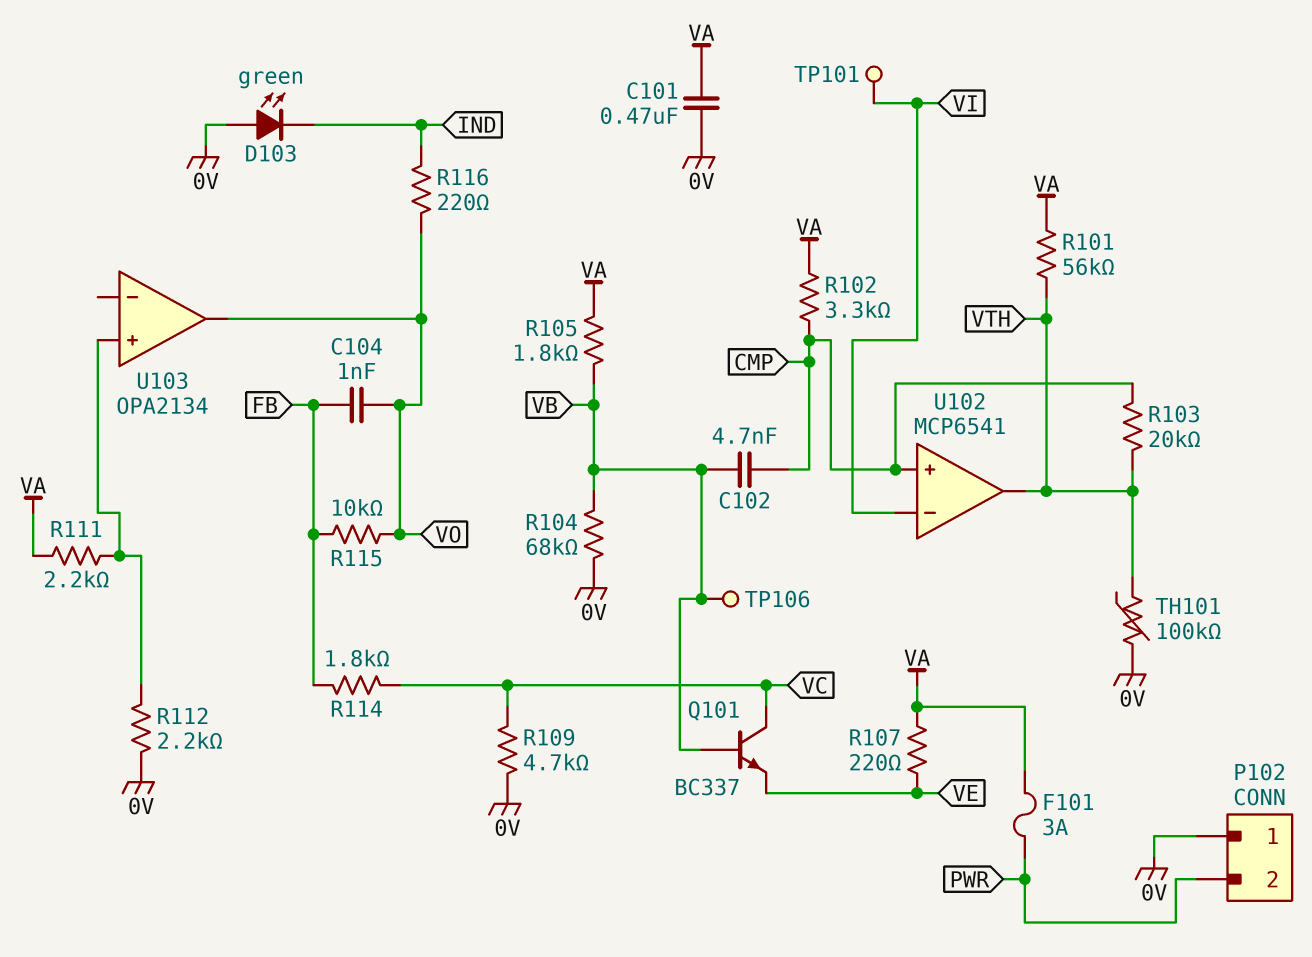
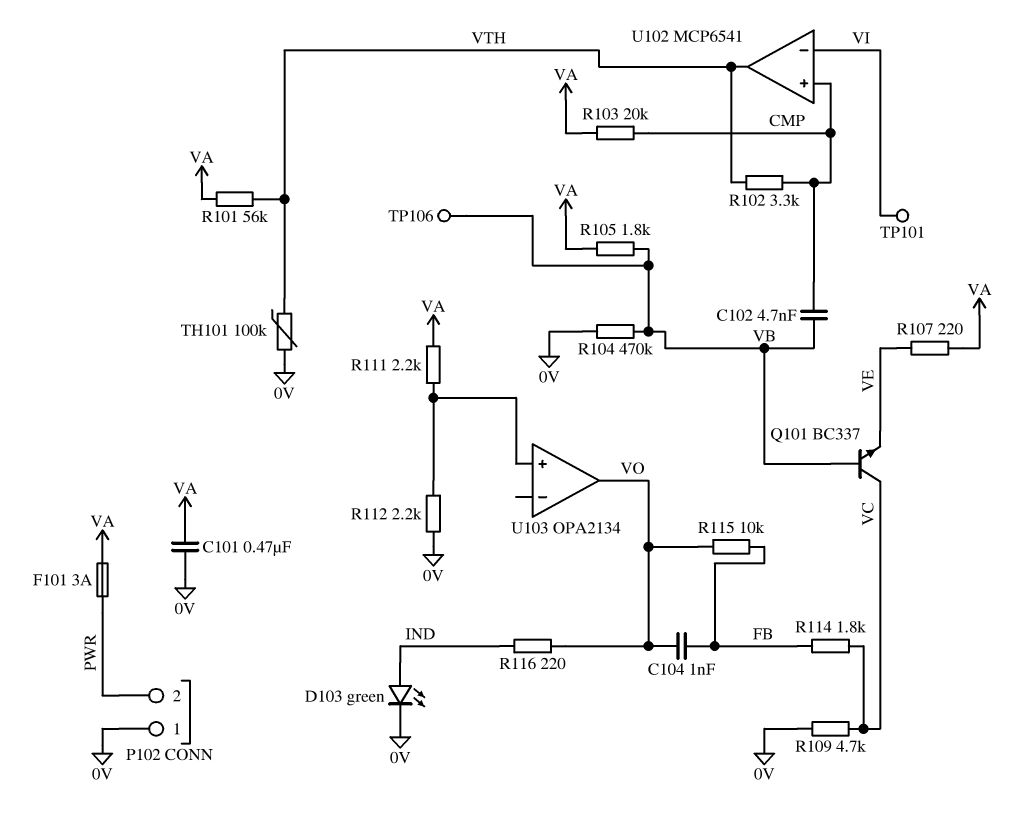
D103: LED green (A 0V, K IND) -> LED green (A IND, K 0V)
R102: 3.3k (CMP, VA) -> 3.3k (CMP, VTH)
R103: 20k (CMP, VTH) -> 20k (CMP, VA)
R104: 68k (0V, VB) -> 470k (0V, VB)

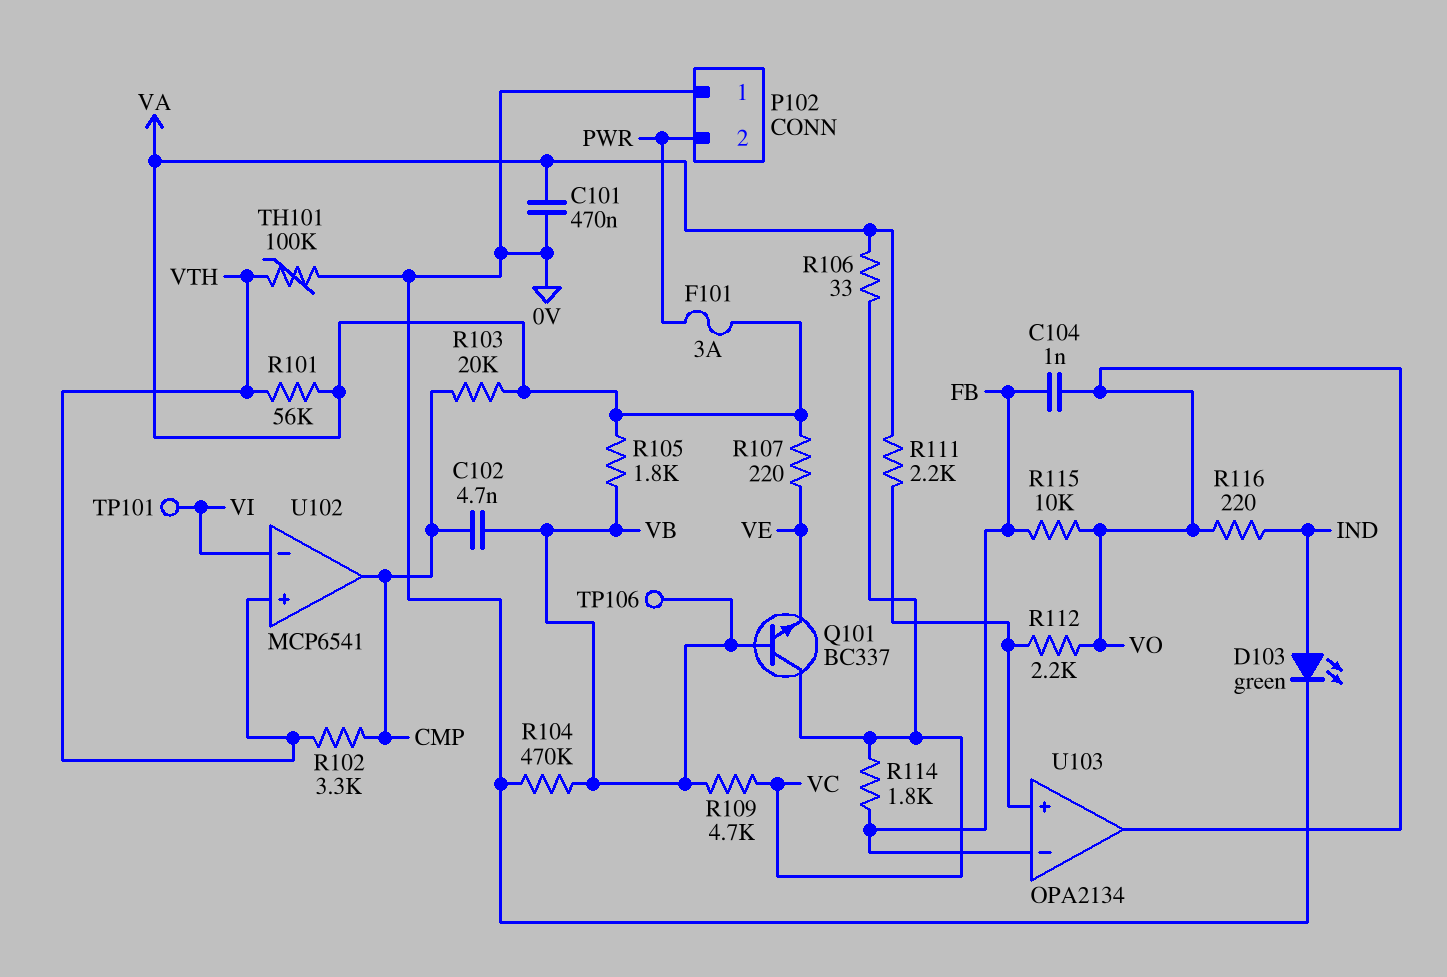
R106: none -> 33 (VA, VC)
R109: 4.7k (0V, VC) -> 4.7k (VB, VC)
R112: 2.2k (0V, U103/in+) -> 2.2k (U103/in+, VO)
U102 pin in+: CMP -> VTH
U102 pin out: VTH -> CMP
U103 pin in-: none -> FB

